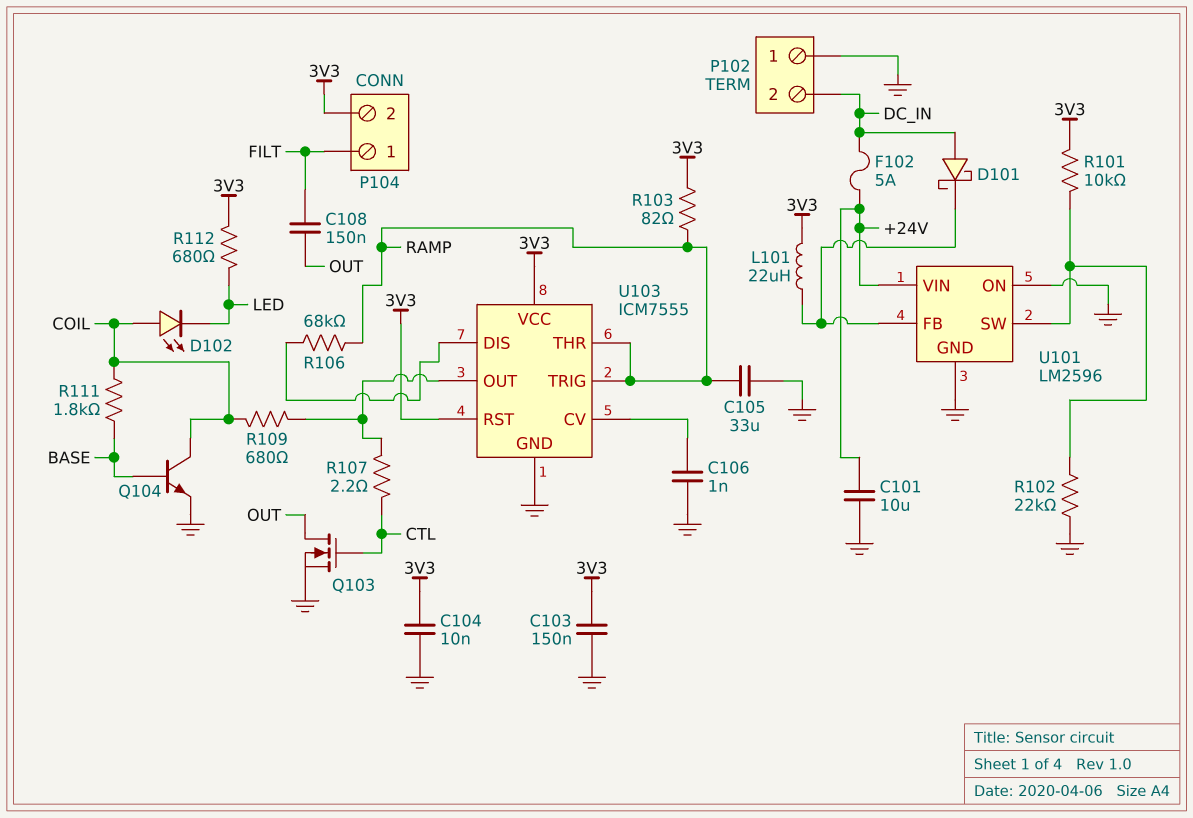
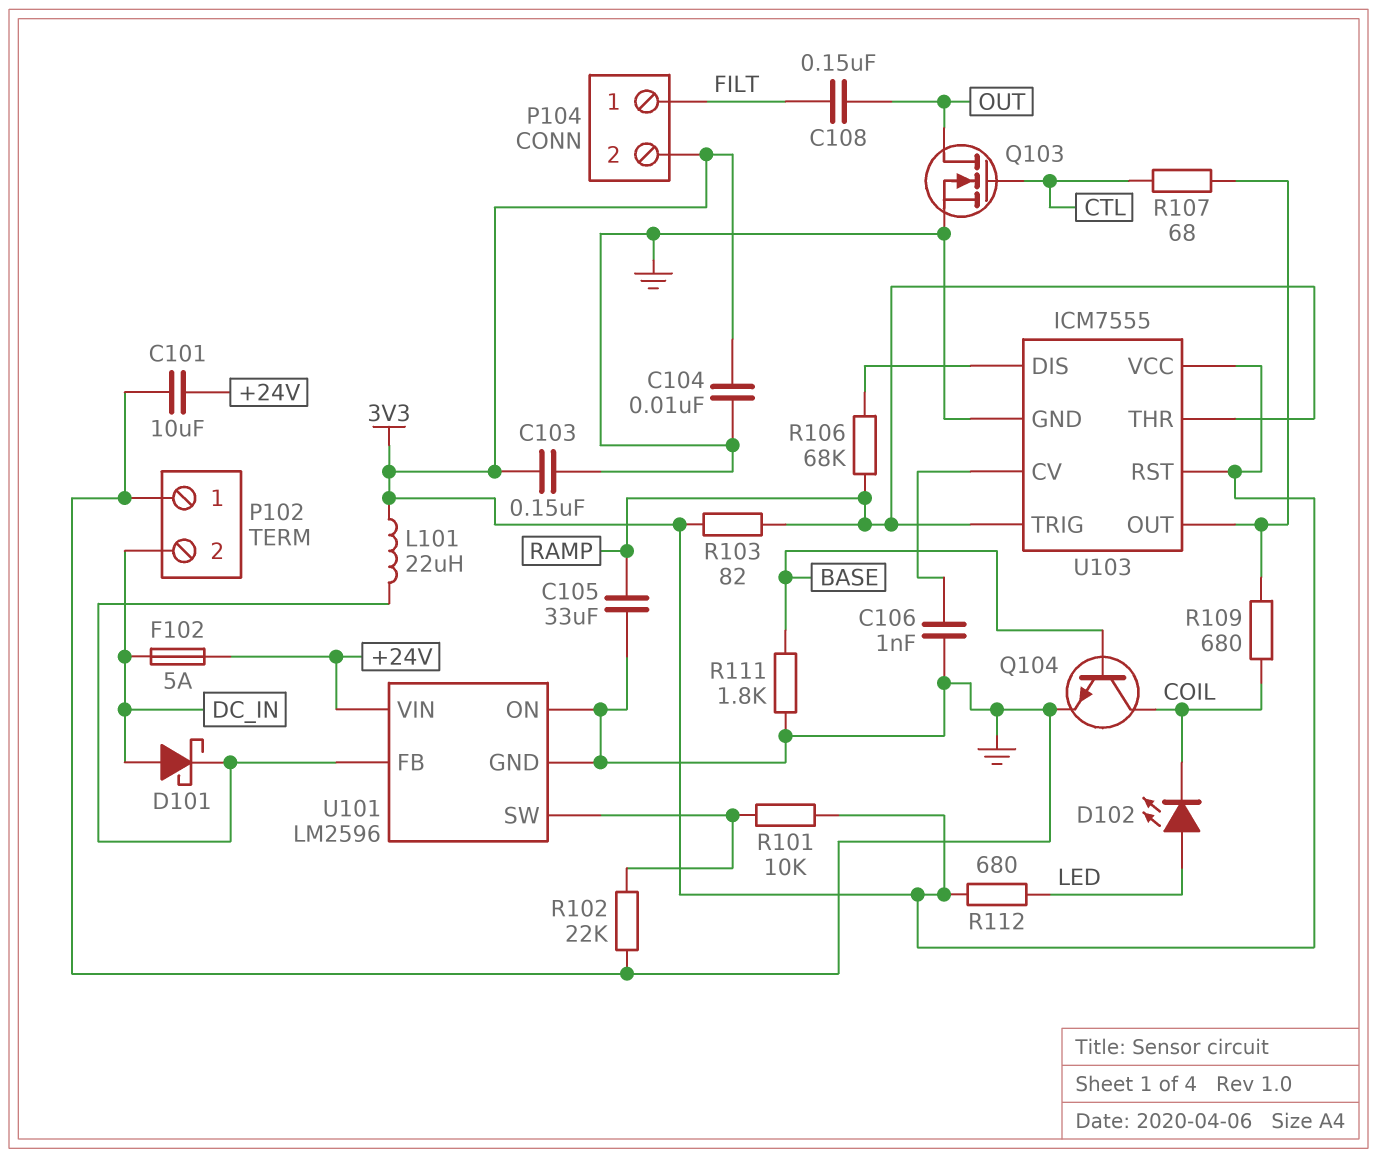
D102: LED (A COIL, K LED) -> LED (A LED, K COIL)
R107: 2.2 (CTL, U103/OUT) -> 68 (CTL, U103/OUT)
R111: 1.8k (BASE, COIL) -> 1.8k (BASE, GND)

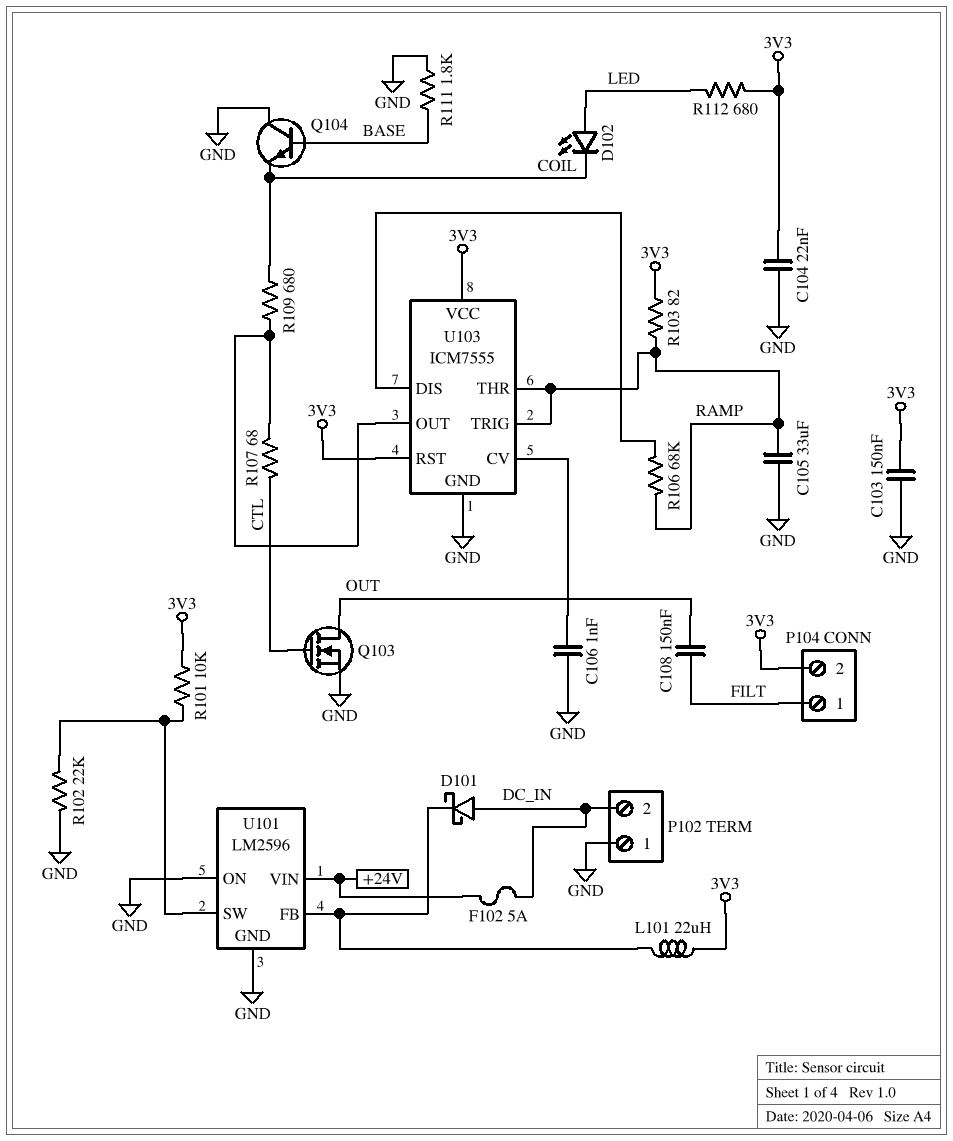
C101: 10uF (+24V, GND) -> none
C104: 10nF (3V3, GND) -> 22nF (3V3, GND)
Q104: NPN (B BASE, C COIL, E GND) -> NPN (B BASE, C GND, E COIL)

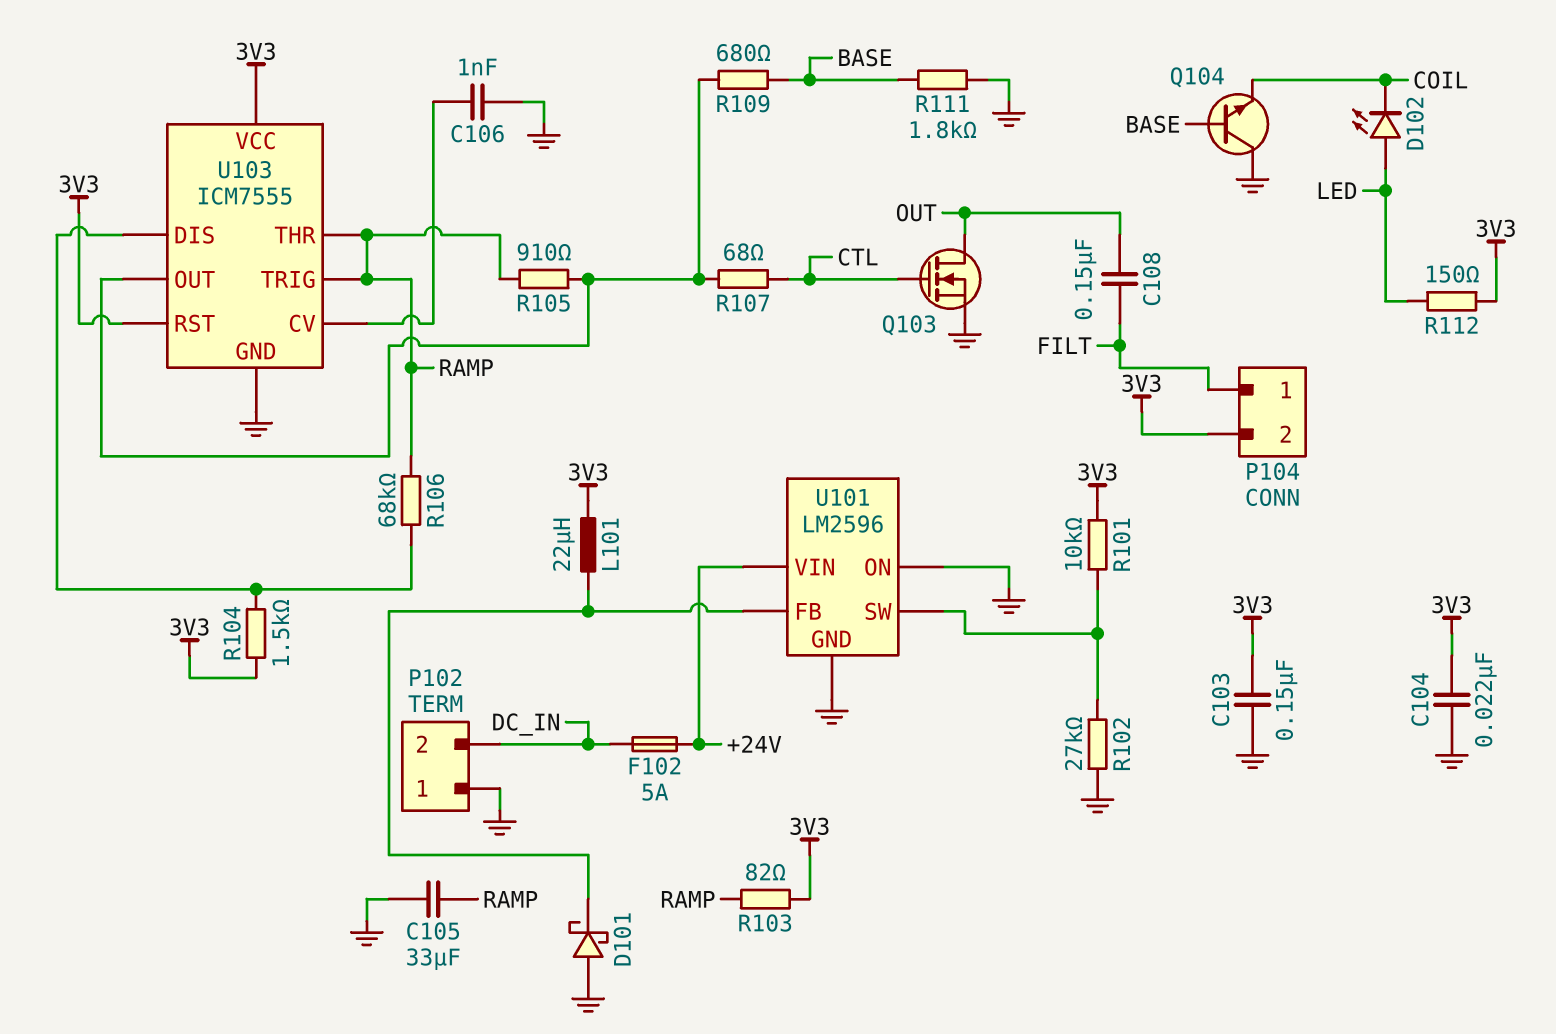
D101: schottky (A DC_IN, K U101/FB) -> schottky (A GND, K U101/FB)
R102: 22k (GND, U101/SW) -> 27k (GND, U101/SW)
R104: none -> 1.5k (3V3, U103/DIS)
R105: none -> 910 (RAMP, U103/OUT)
R109: 680 (COIL, U103/OUT) -> 680 (BASE, U103/OUT)
R112: 680 (3V3, LED) -> 150 (3V3, LED)

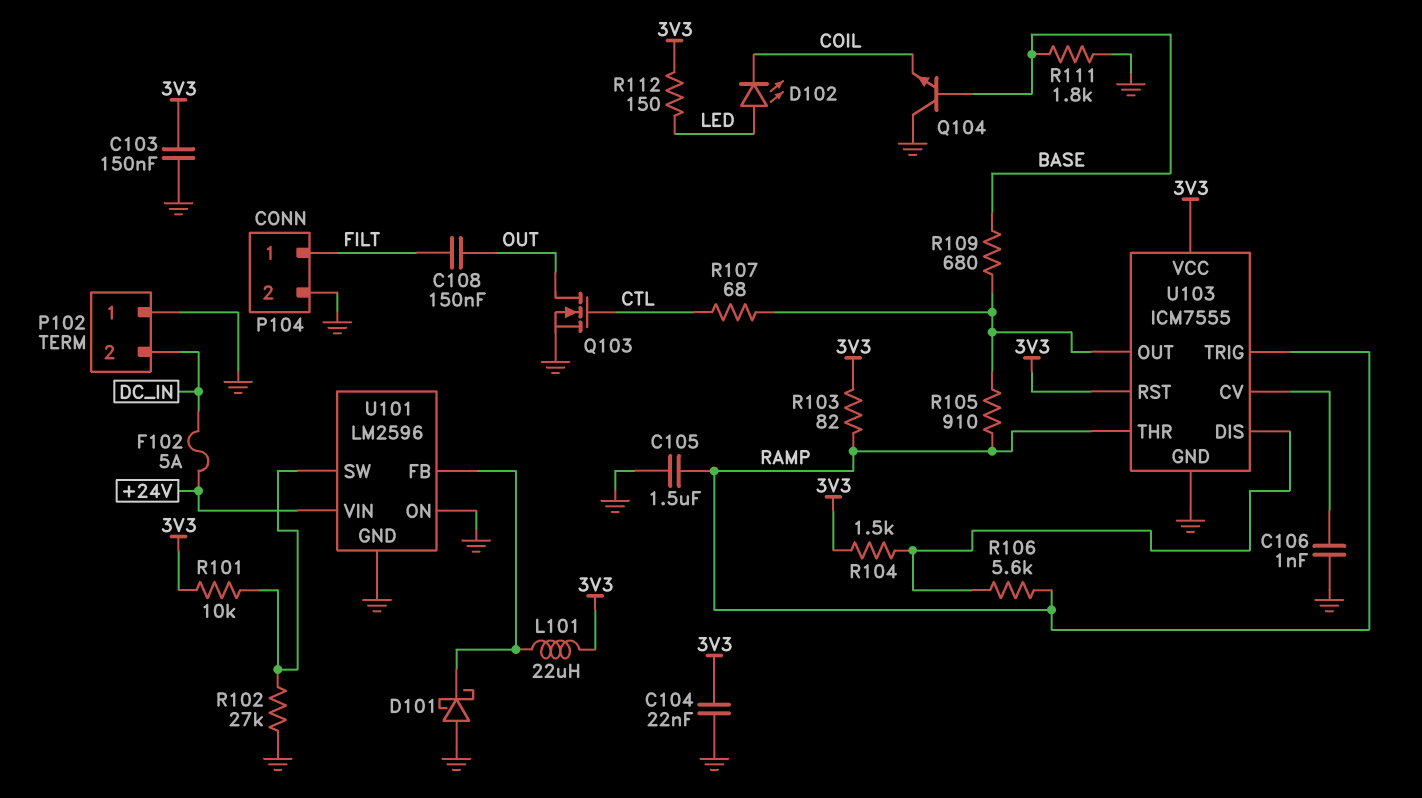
C105: 33uF (GND, RAMP) -> 1.5uF (GND, RAMP)
P104 pin 2: 3V3 -> GND
R106: 68k (RAMP, U103/DIS) -> 5.6k (RAMP, U103/DIS)

